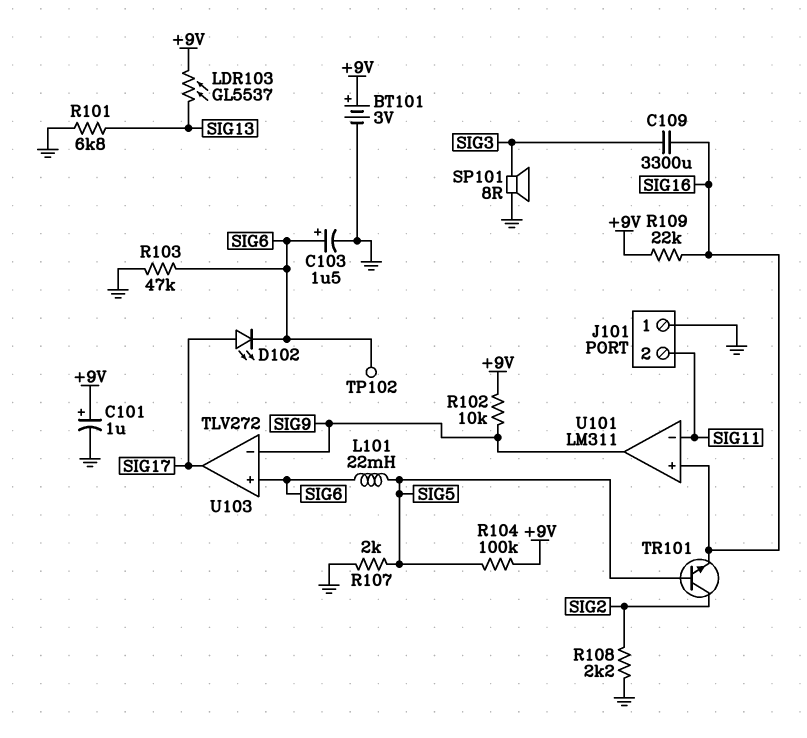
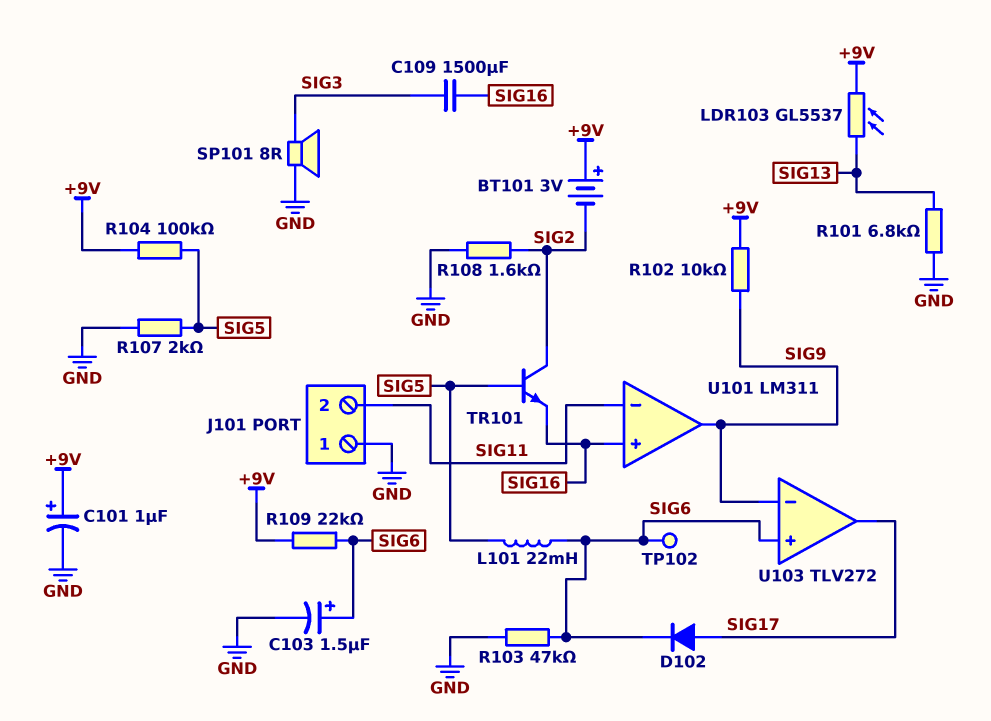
BT101: 3V (plus +9V, minus GND) -> 3V (plus +9V, minus SIG2)
C109: 3300uF (SIG3, SIG16) -> 1500uF (SIG3, SIG16)
D102: LED (A SIG17, K SIG6) -> diode (A SIG17, K SIG6)
R108: 2.2k (GND, SIG2) -> 1.6k (GND, SIG2)
R109: 22k (+9V, SIG16) -> 22k (+9V, SIG6)

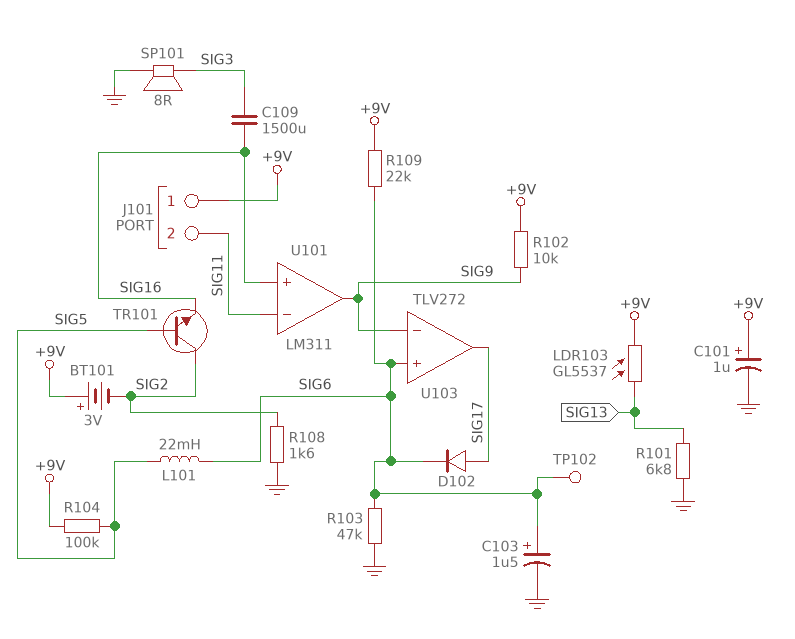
J101 pin 1: GND -> +9V
R107: 2k (GND, SIG5) -> none

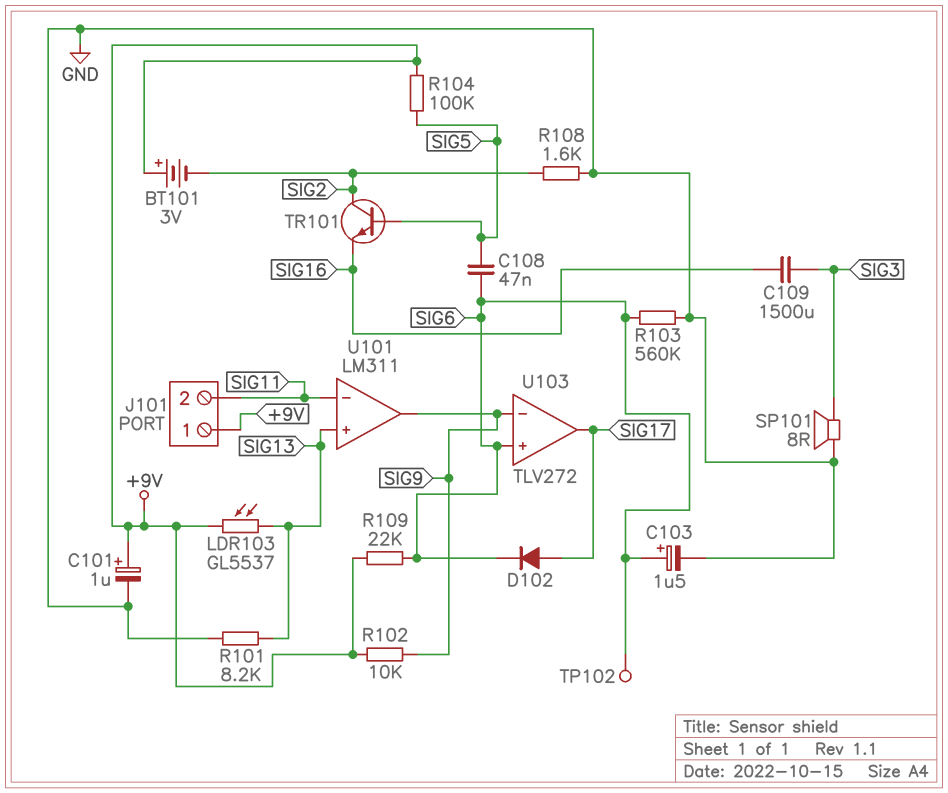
C108: none -> 47nF (SIG5, SIG6)
L101: 22mH (SIG5, SIG6) -> none
R101: 6.8k (GND, SIG13) -> 8.2k (GND, SIG13)
R103: 47k (GND, SIG6) -> 560k (GND, SIG6)
U101 pin in+: SIG16 -> SIG13

